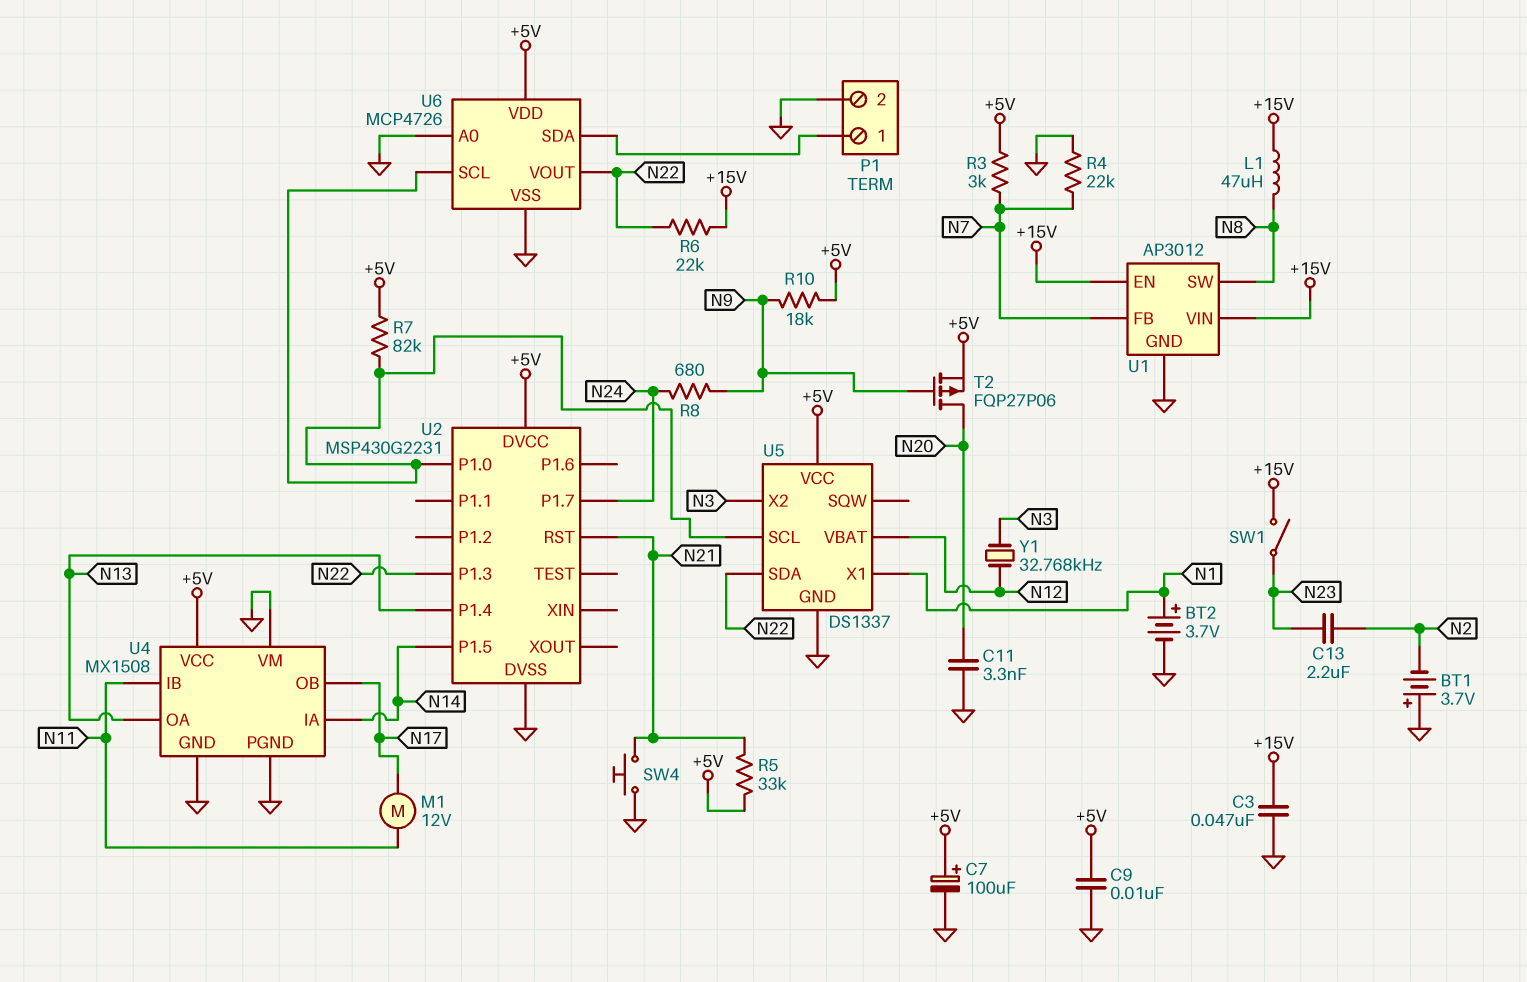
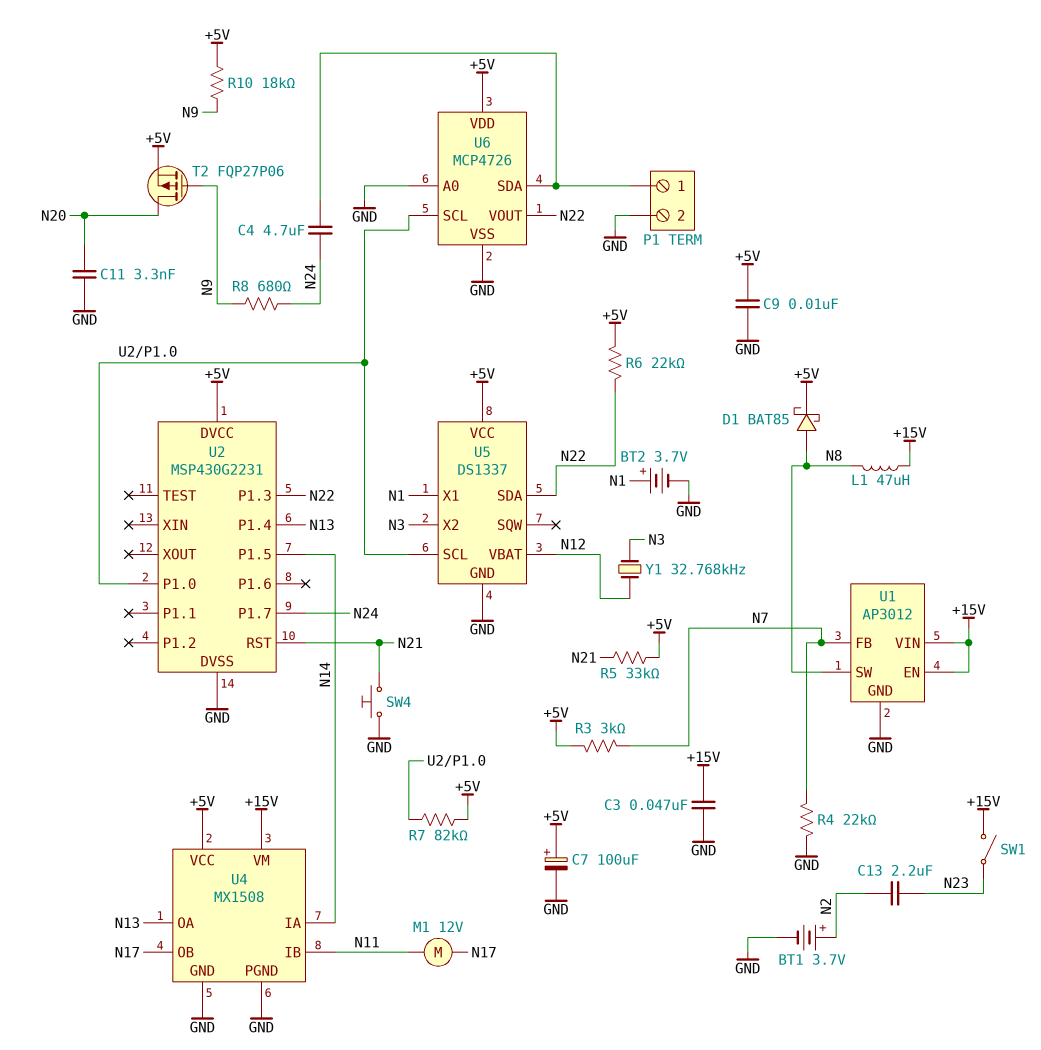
BT1: 3.7V (plus GND, minus N2) -> 3.7V (plus N2, minus GND)
C4: none -> 4.7uF (N24, P1/1)
D1: none -> schottky BAT85 (A N8, K +5V)
R6: 22k (+15V, N22) -> 22k (+5V, N22)
U4 pin VM: GND -> +15V

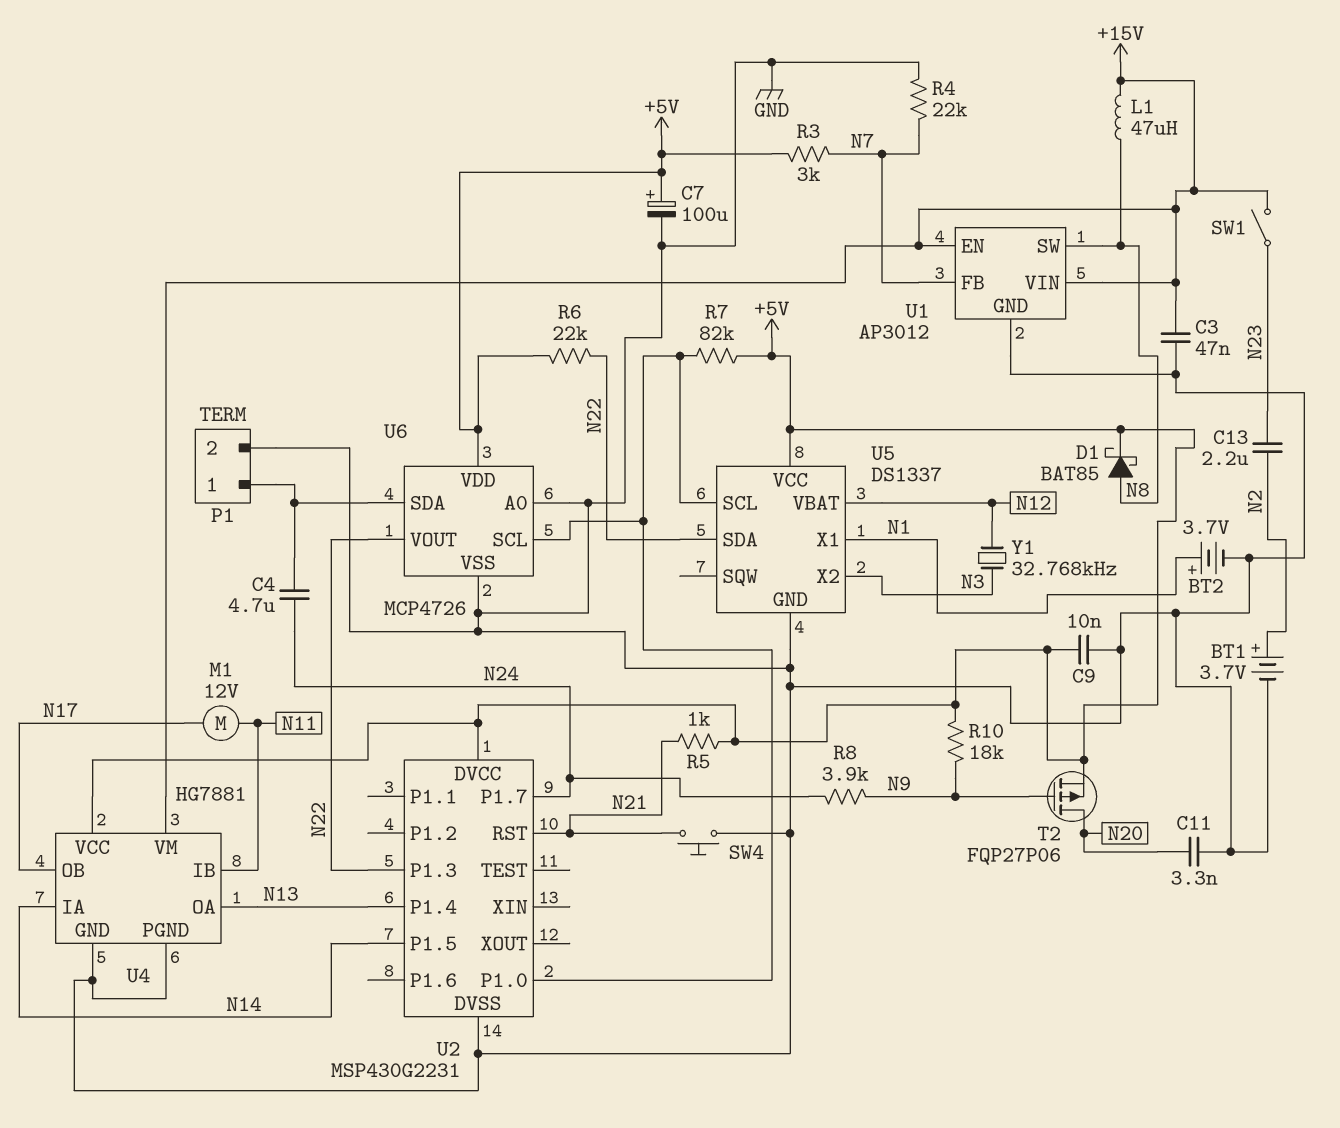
R5: 33k (+5V, N21) -> 1k (+5V, N21)
R8: 680 (N9, N24) -> 3.9k (N9, N24)
U4: MX1508 -> HG7881

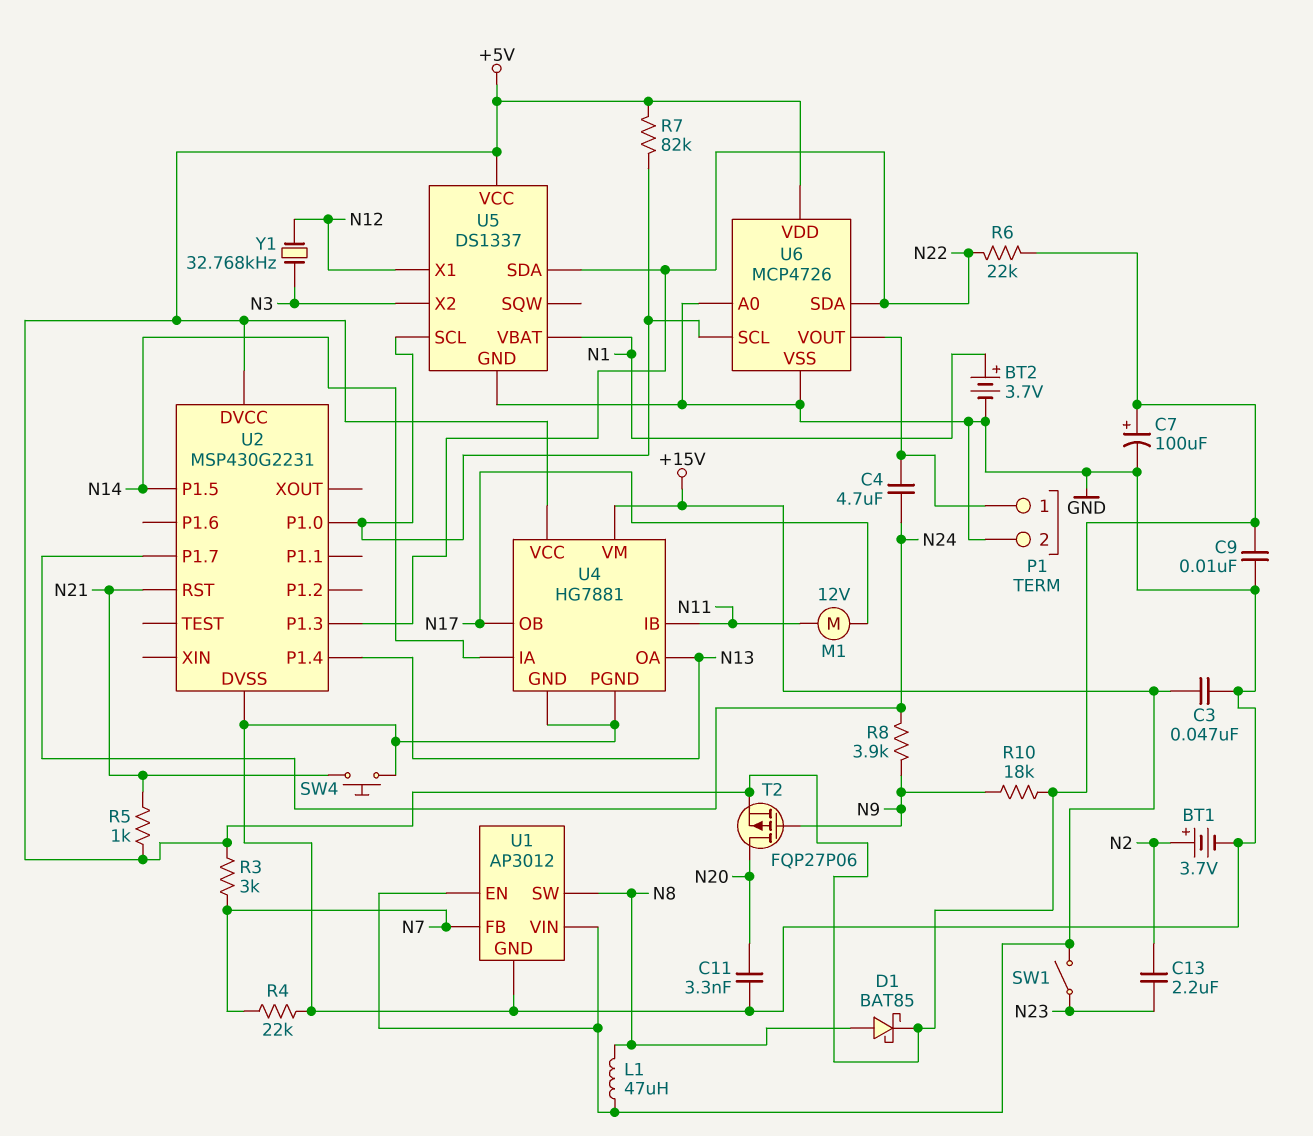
U5 pin VBAT: N12 -> N1
U5 pin X1: N1 -> N12
U6 pin SDA: P1/1 -> N22
U6 pin VOUT: N22 -> P1/1

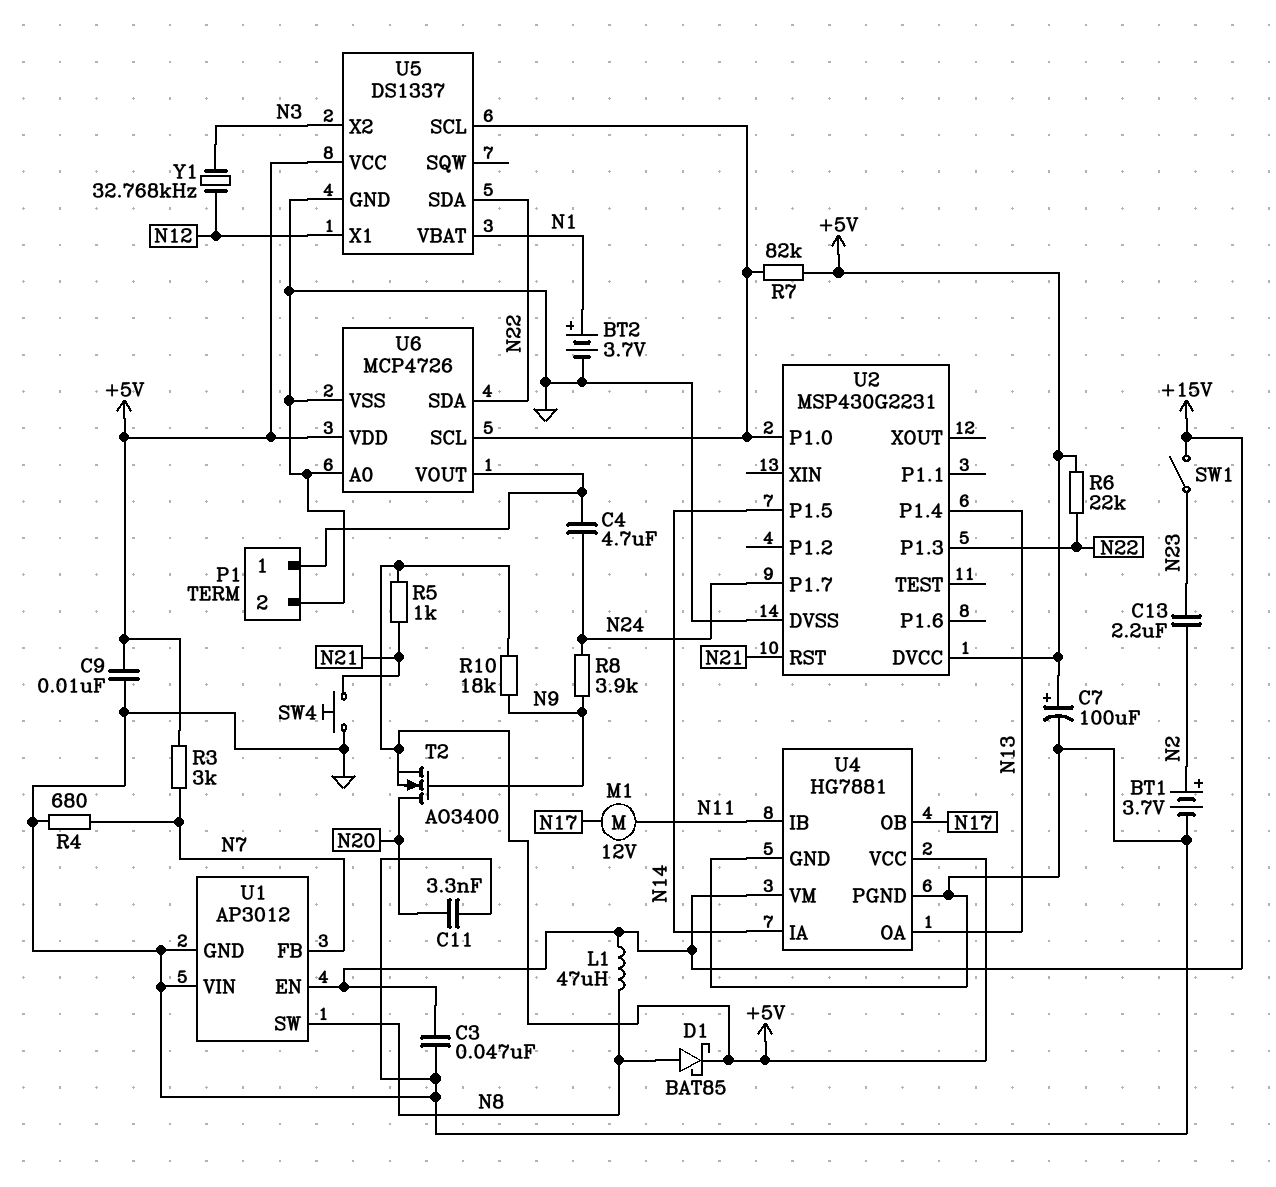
R4: 22k (GND, N7) -> 680 (GND, N7)
T2: PMOS FQP27P06 (G N9, D N20, S +5V) -> NMOS AO3400 (G N9, D N20, S +5V)
U1 pin VIN: +15V -> GND

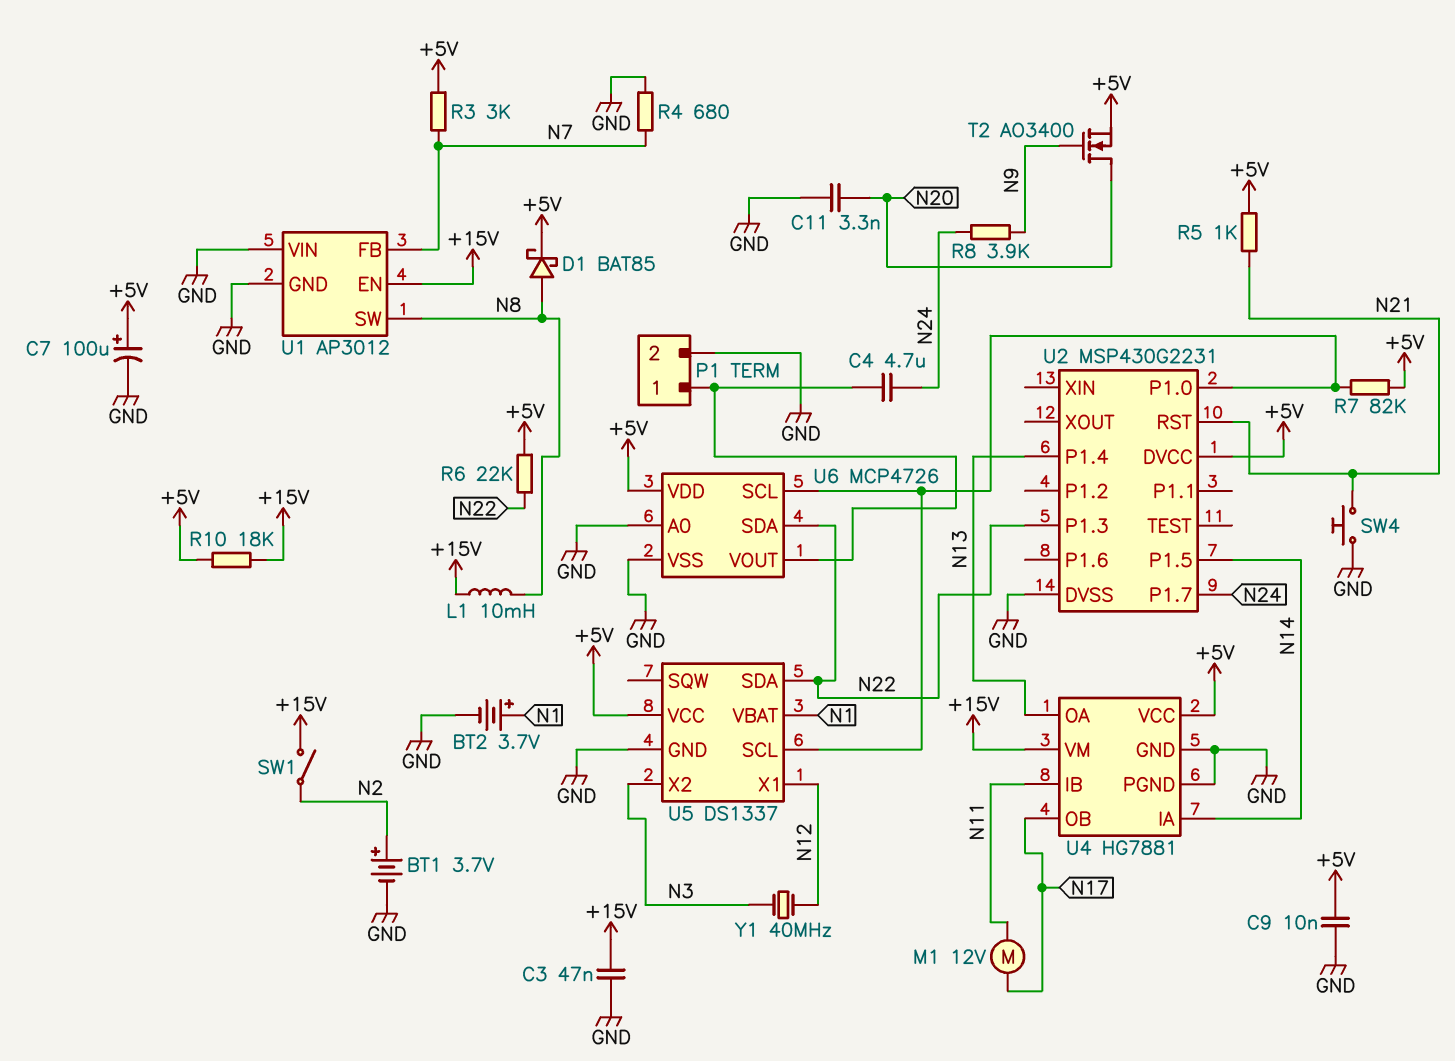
C13: 2.2uF (N2, N23) -> none
L1: 47uH (+15V, N8) -> 10mH (+15V, N8)
R10: 18k (+5V, N9) -> 18k (+5V, +15V)
SW1: switch (+15V, N23) -> switch (+15V, N2)
Y1: 32.768kHz (N3, N12) -> 40MHz (N3, N12)

